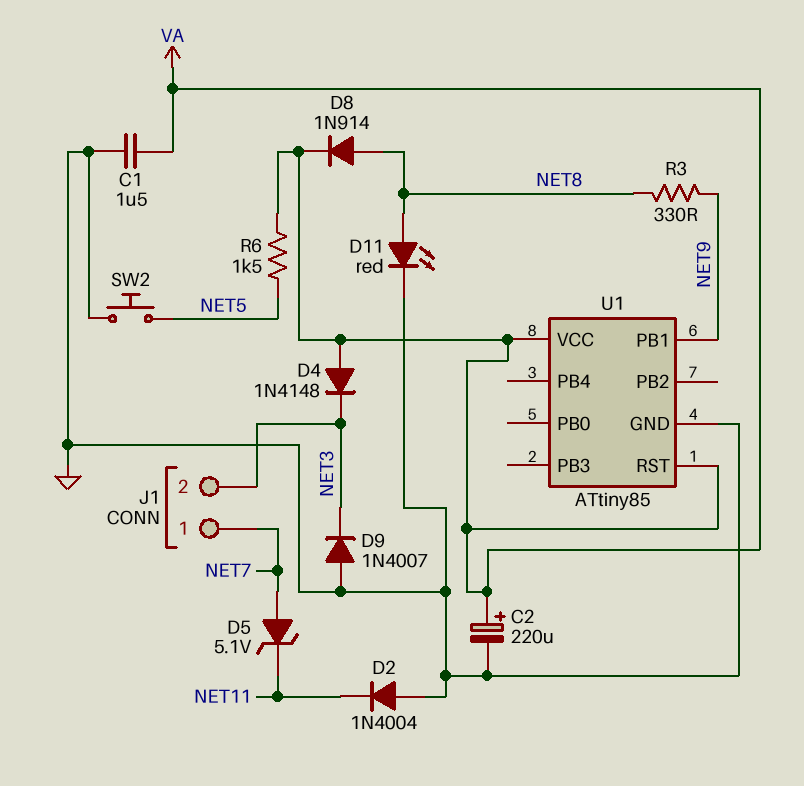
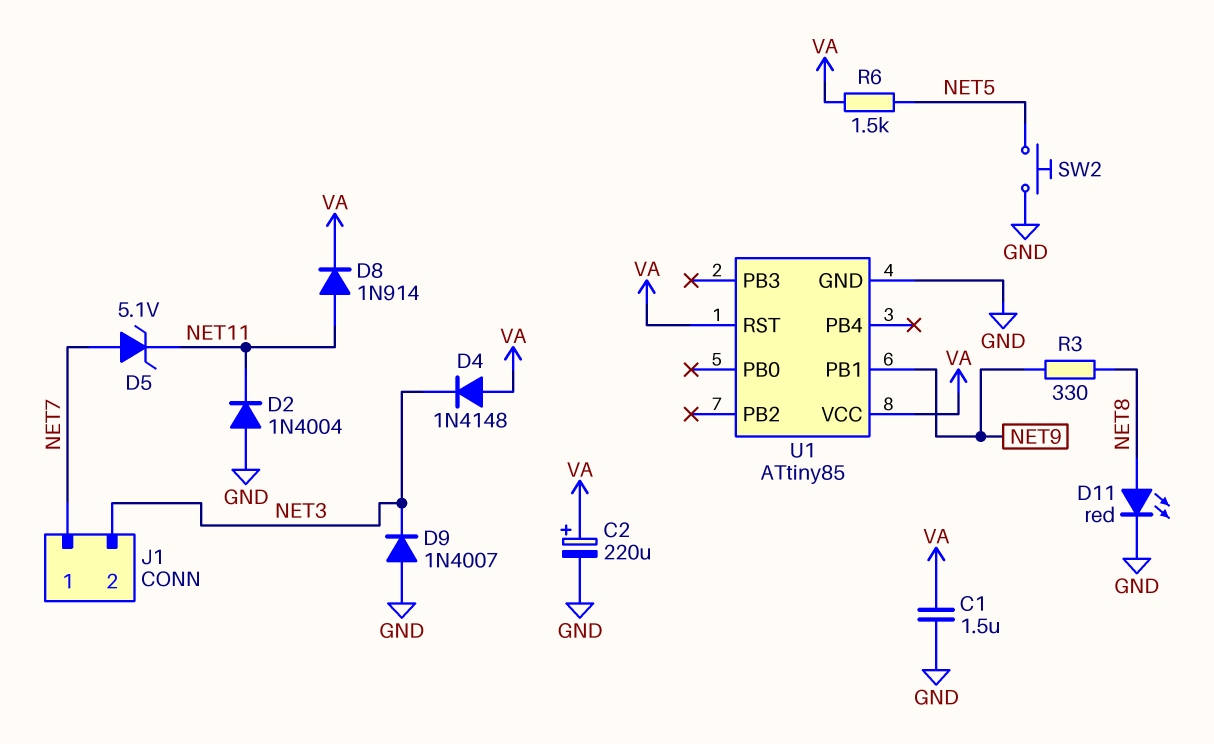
D8: diode 1N914 (A NET8, K VA) -> diode 1N914 (A NET11, K VA)

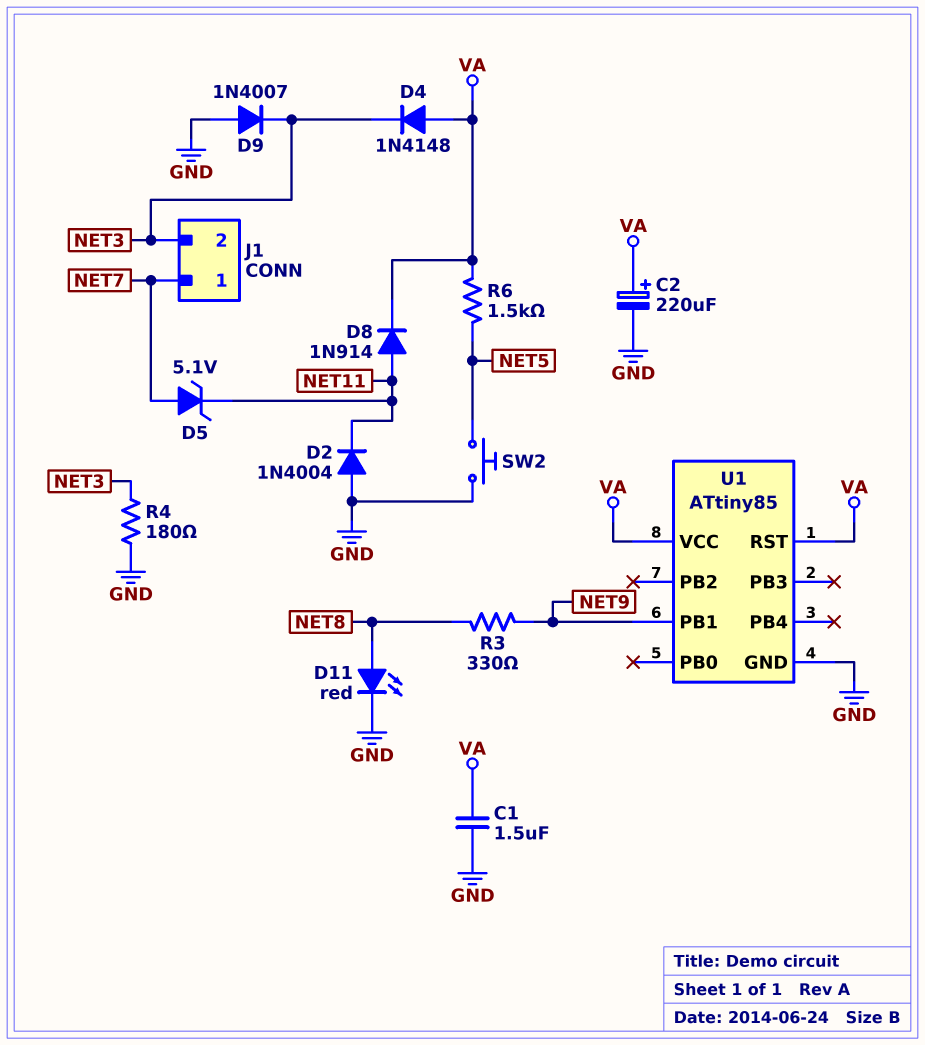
R4: none -> 180 (GND, NET3)

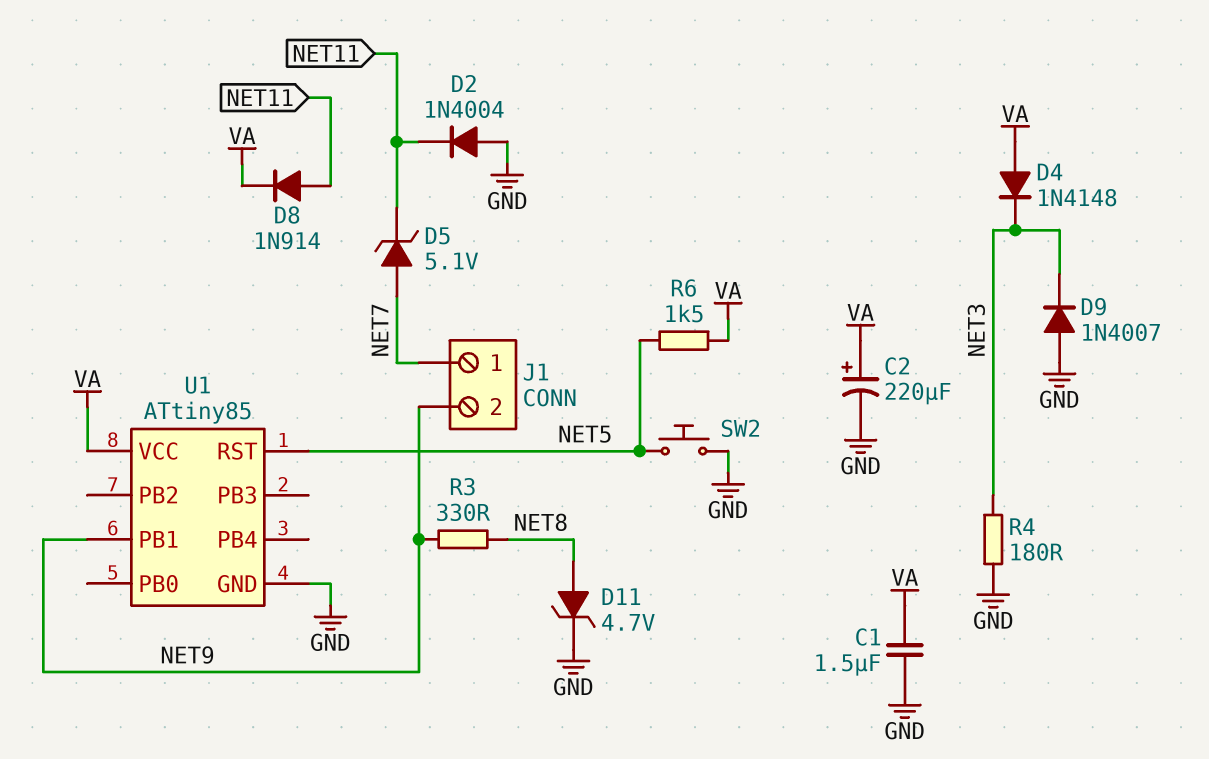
D11: LED red (A NET8, K GND) -> zener 4.7V (A NET8, K GND)
J1 pin 2: NET3 -> NET9
U1 pin RST: VA -> NET5

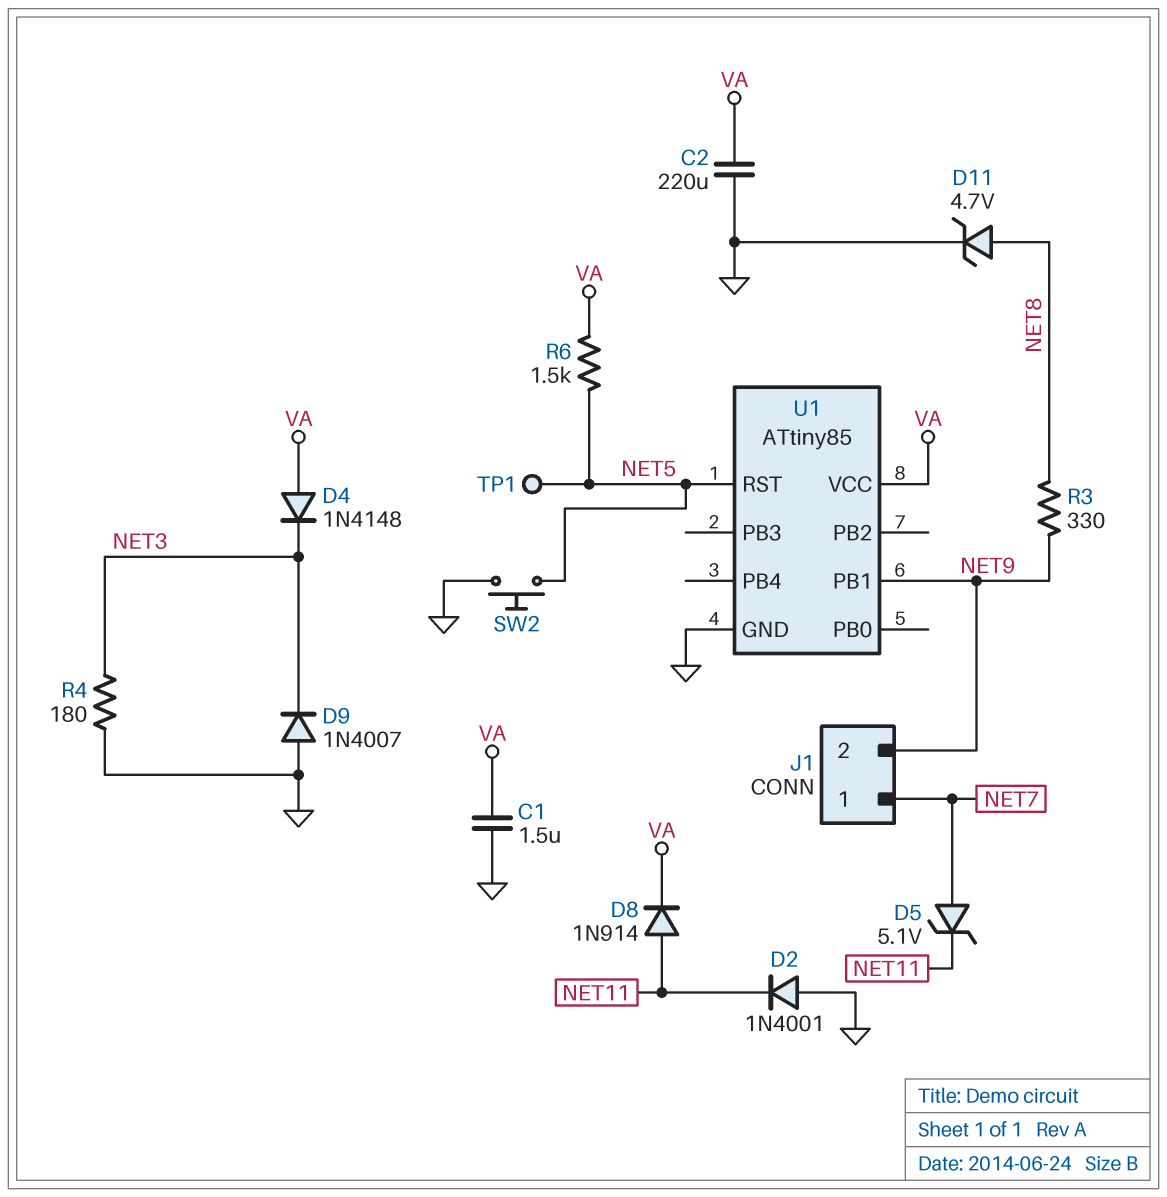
C2: 220uF (plus VA, minus GND) -> 220uF (GND, VA)
D2: diode 1N4004 (A GND, K NET11) -> diode 1N4001 (A GND, K NET11)
TP1: none -> test point (NET5)

